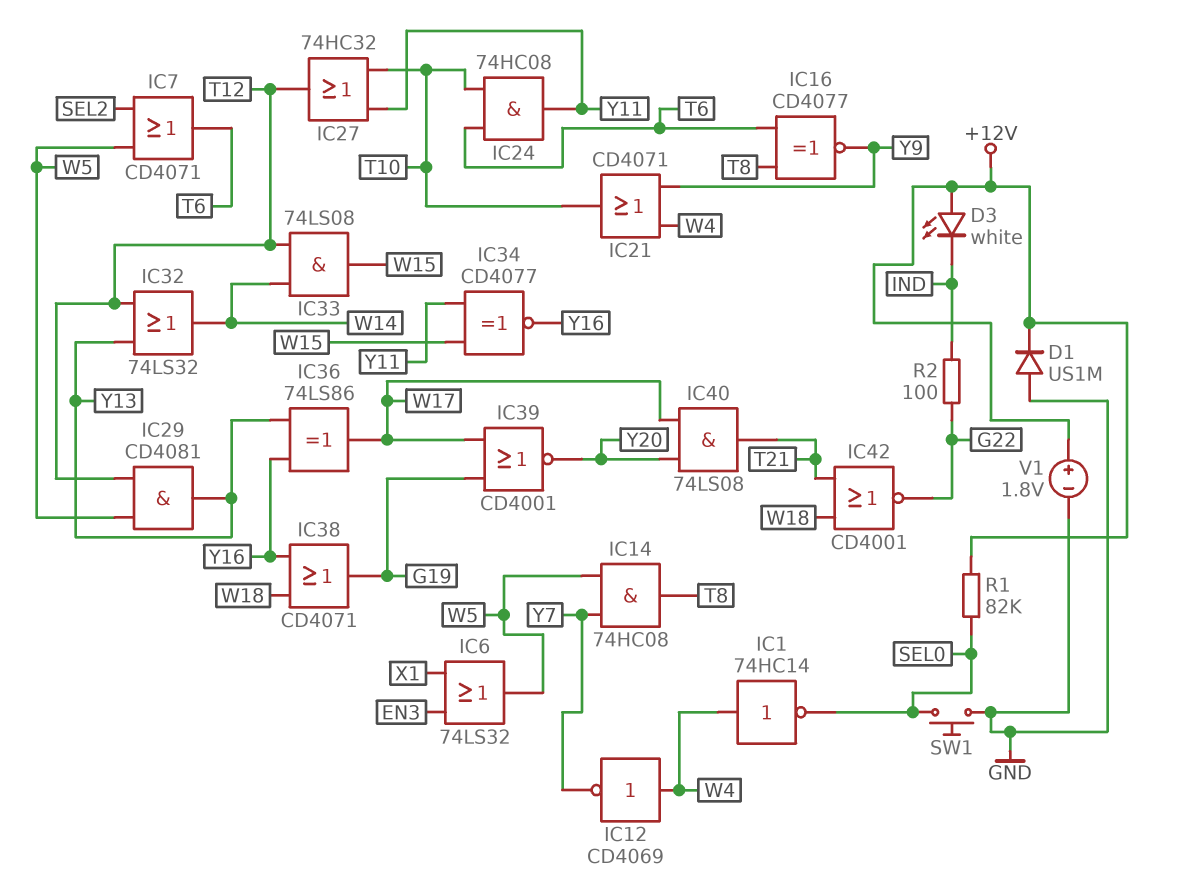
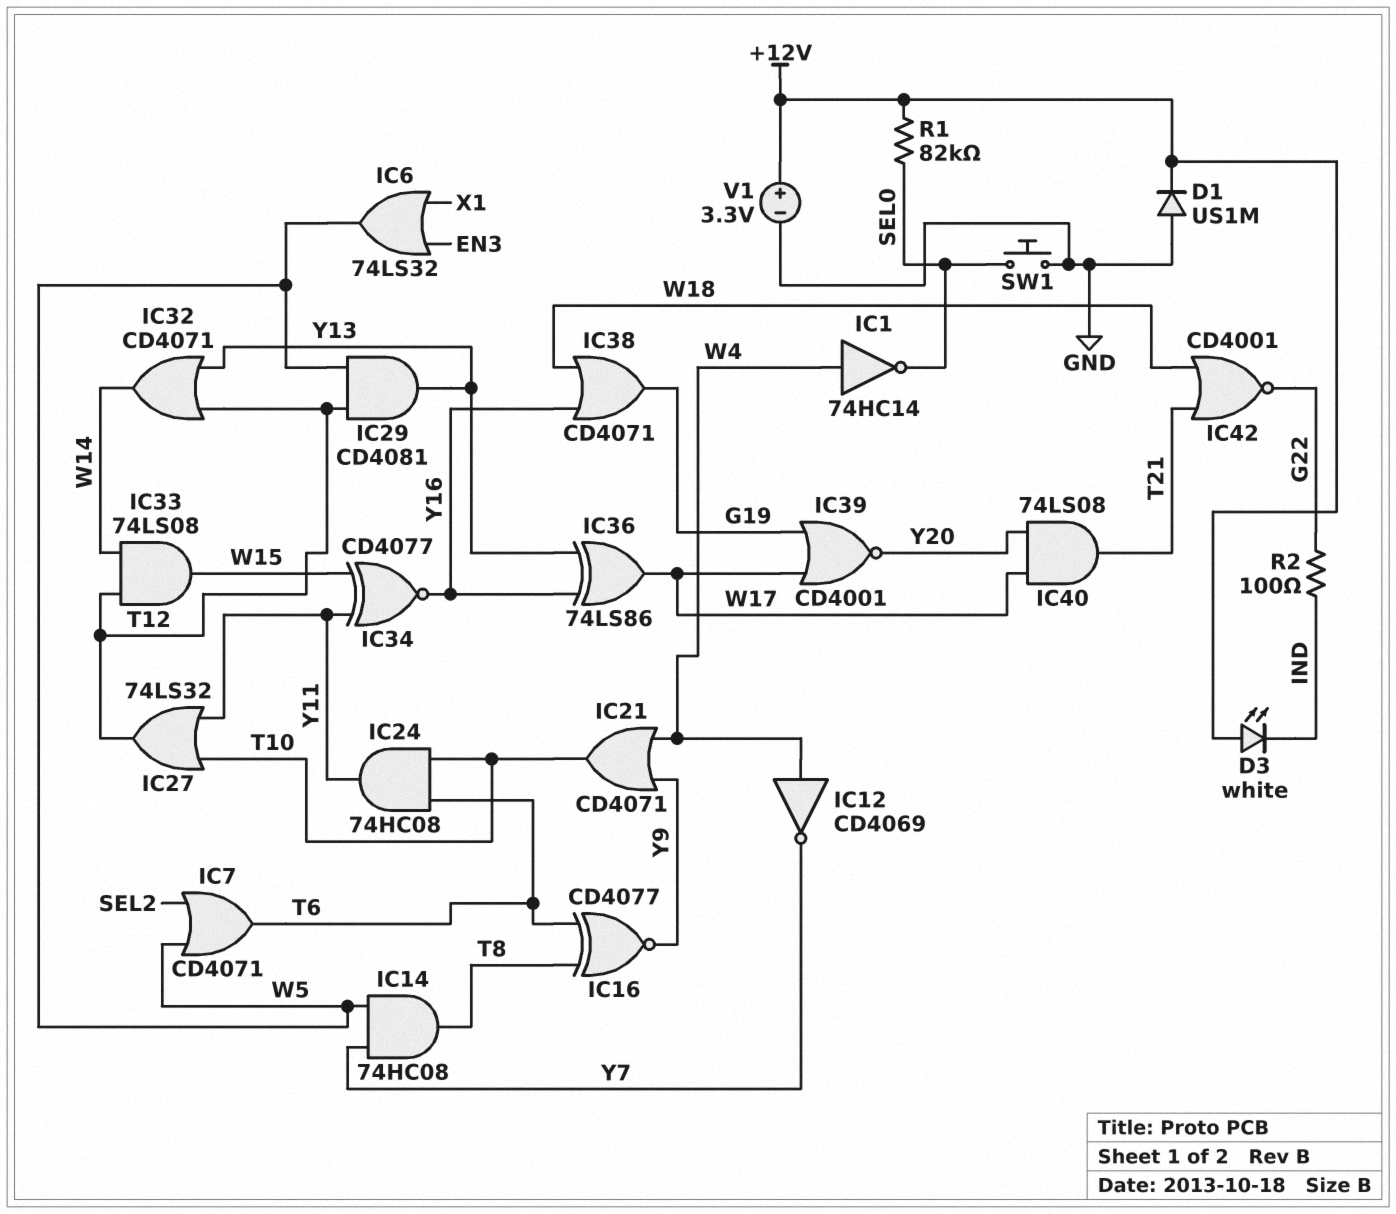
IC27: OR 74HC32 (in T10, in Y11, out T12) -> OR 74LS32 (in T10, in Y11, out T12)
IC32: OR 74LS32 (in T12, in Y13, out W14) -> OR CD4071 (in T12, in Y13, out W14)
V1: 1.8V (plus +12V, minus GND) -> 3.3V (plus +12V, minus GND)

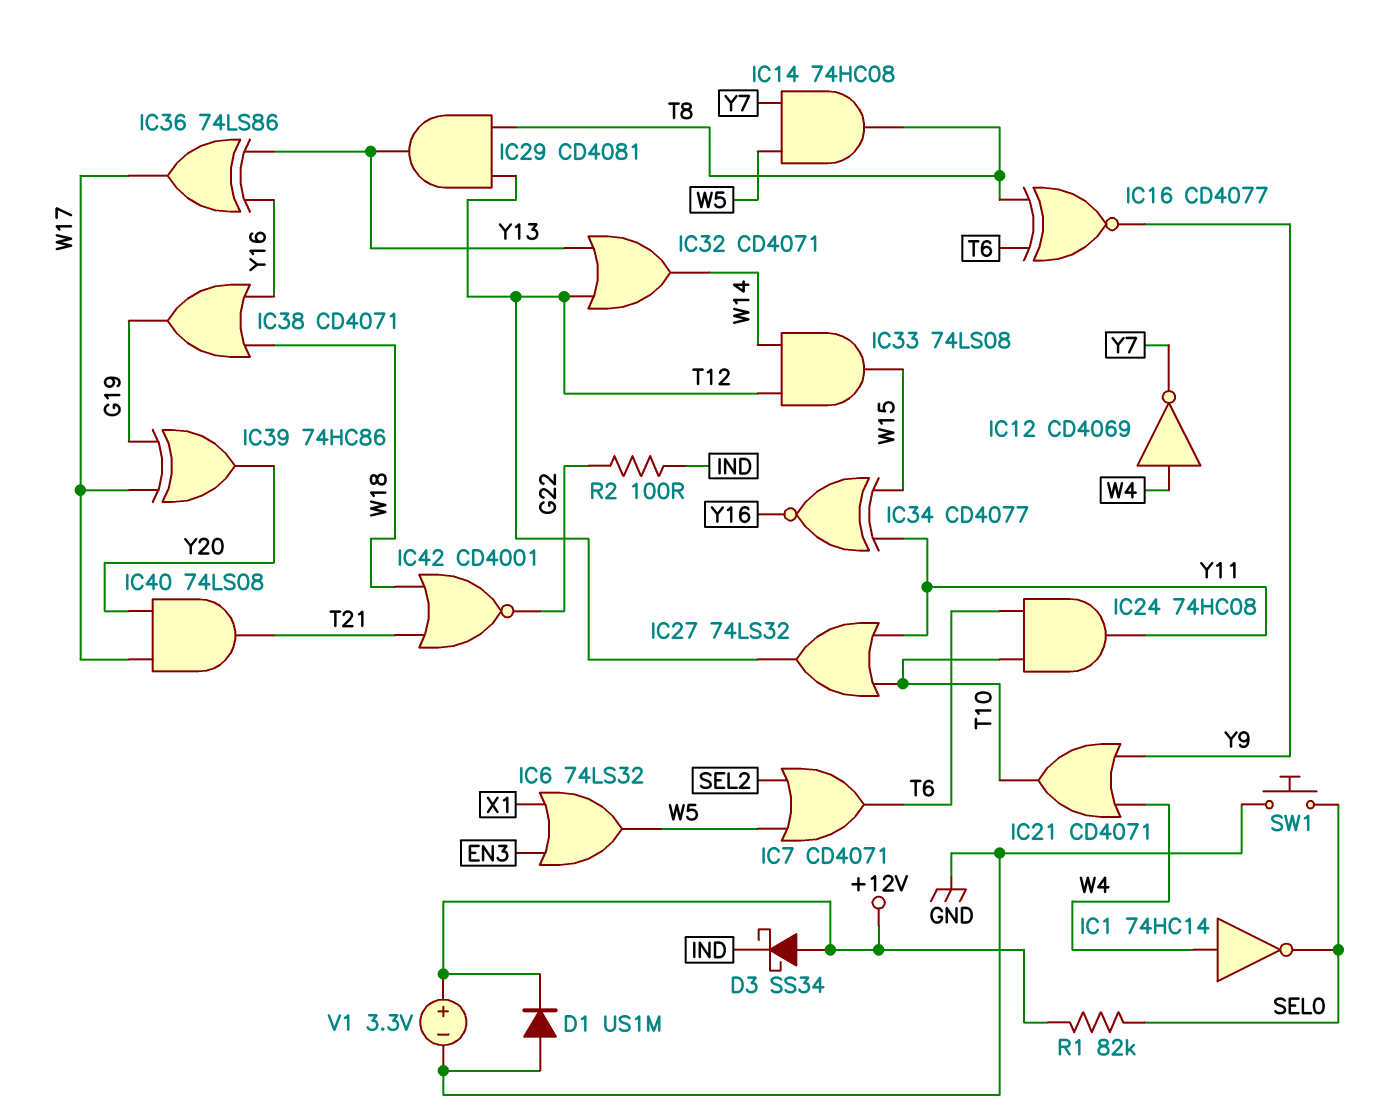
D3: LED white (A +12V, K IND) -> schottky SS34 (A +12V, K IND)
IC29: AND CD4081 (in T12, in W5, out Y13) -> AND CD4081 (in T8, in T12, out Y13)
IC39: NOR CD4001 (in G19, in W17, out Y20) -> XOR 74HC86 (in G19, in W17, out Y20)

